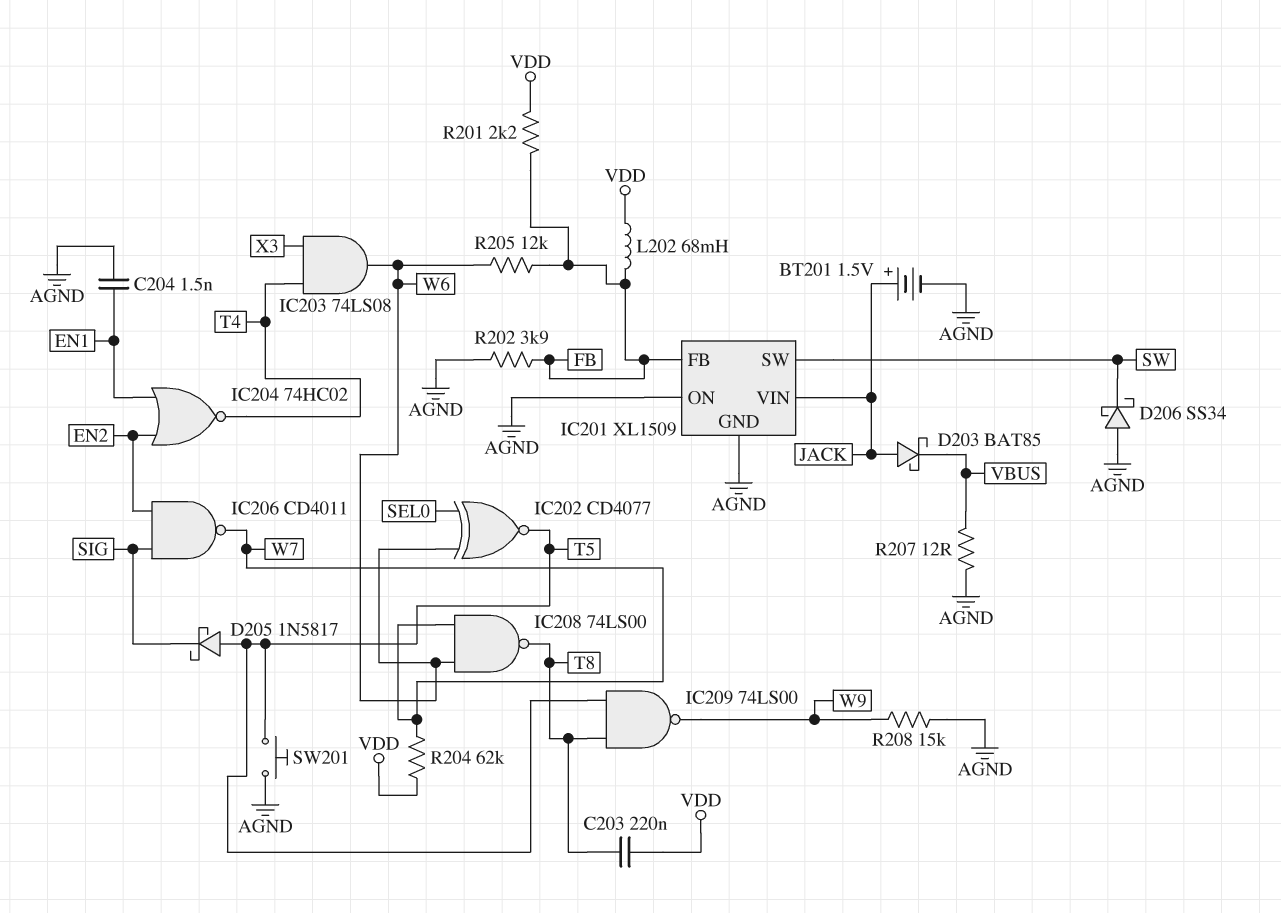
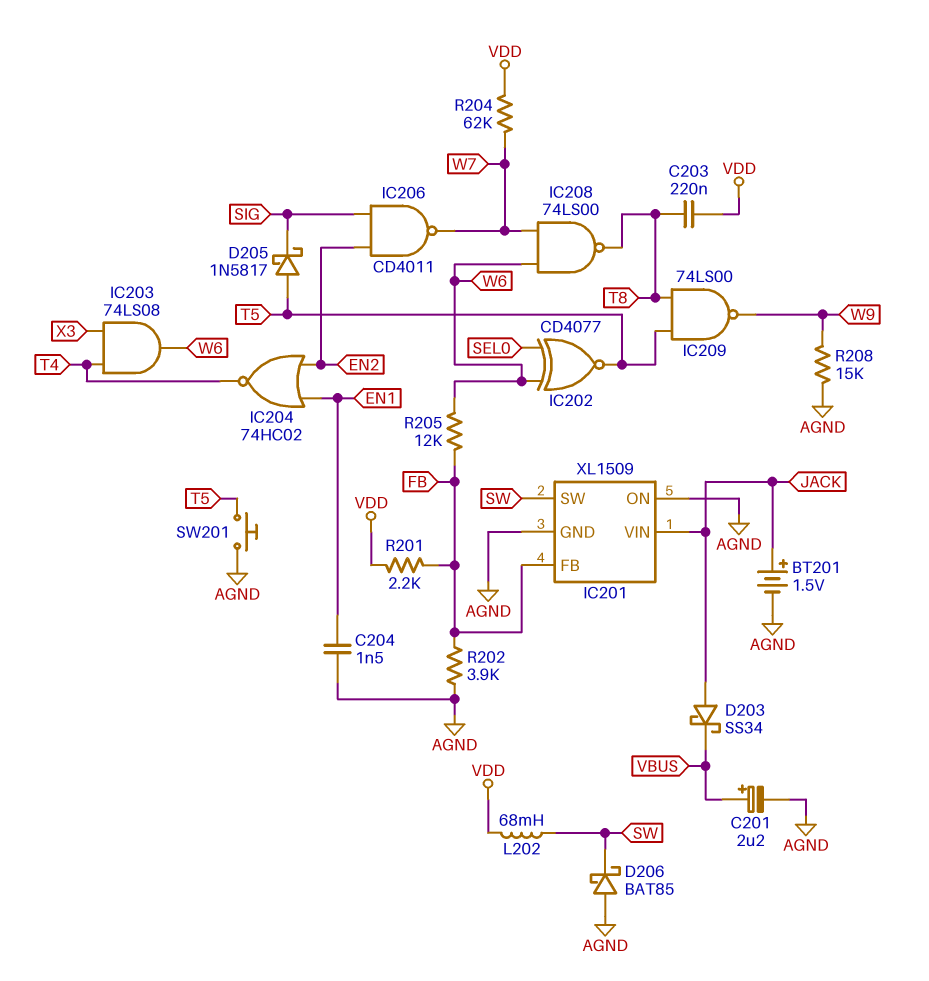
C201: none -> 2.2uF (plus VBUS, minus AGND)
D203: schottky BAT85 (A JACK, K VBUS) -> schottky SS34 (A JACK, K VBUS)
D206: schottky SS34 (A AGND, K SW) -> schottky BAT85 (A AGND, K SW)
L202: 68mH (FB, VDD) -> 68mH (SW, VDD)
R207: 12 (AGND, VBUS) -> none

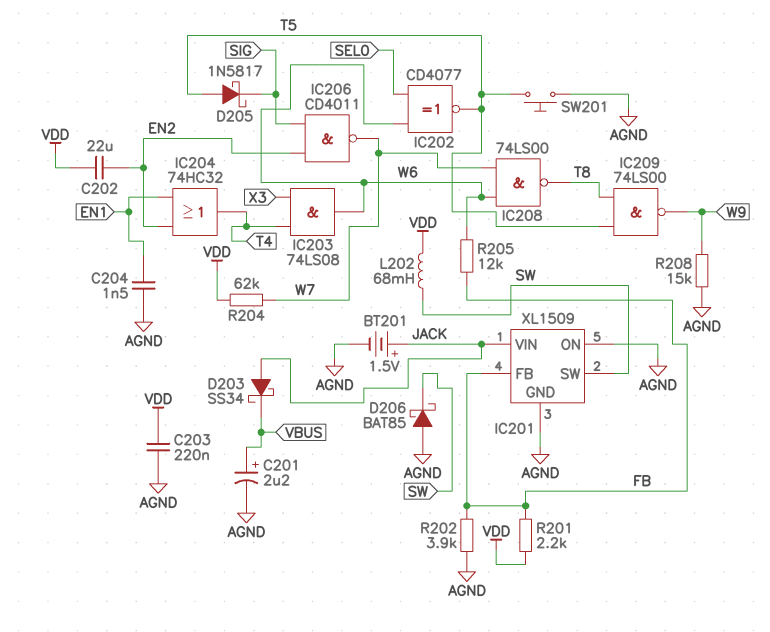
C202: none -> 22uF (EN2, VDD)
C203: 220nF (T8, VDD) -> 220nF (AGND, VDD)
IC204: NOR 74HC02 (in EN1, in EN2, out T4) -> OR 74HC32 (in EN1, in EN2, out T4)

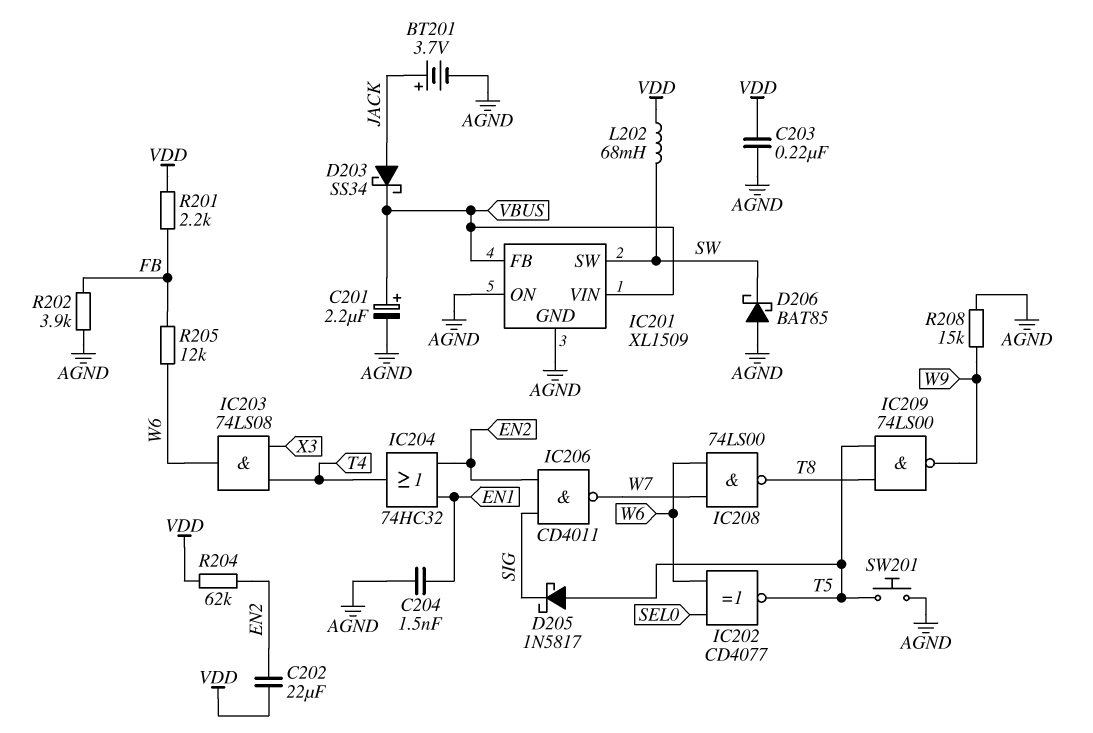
BT201: 1.5V (plus JACK, minus AGND) -> 3.7V (plus JACK, minus AGND)
IC201 pin FB: FB -> VBUS
IC201 pin VIN: JACK -> VBUS
R204: 62k (VDD, W7) -> 62k (EN2, VDD)

